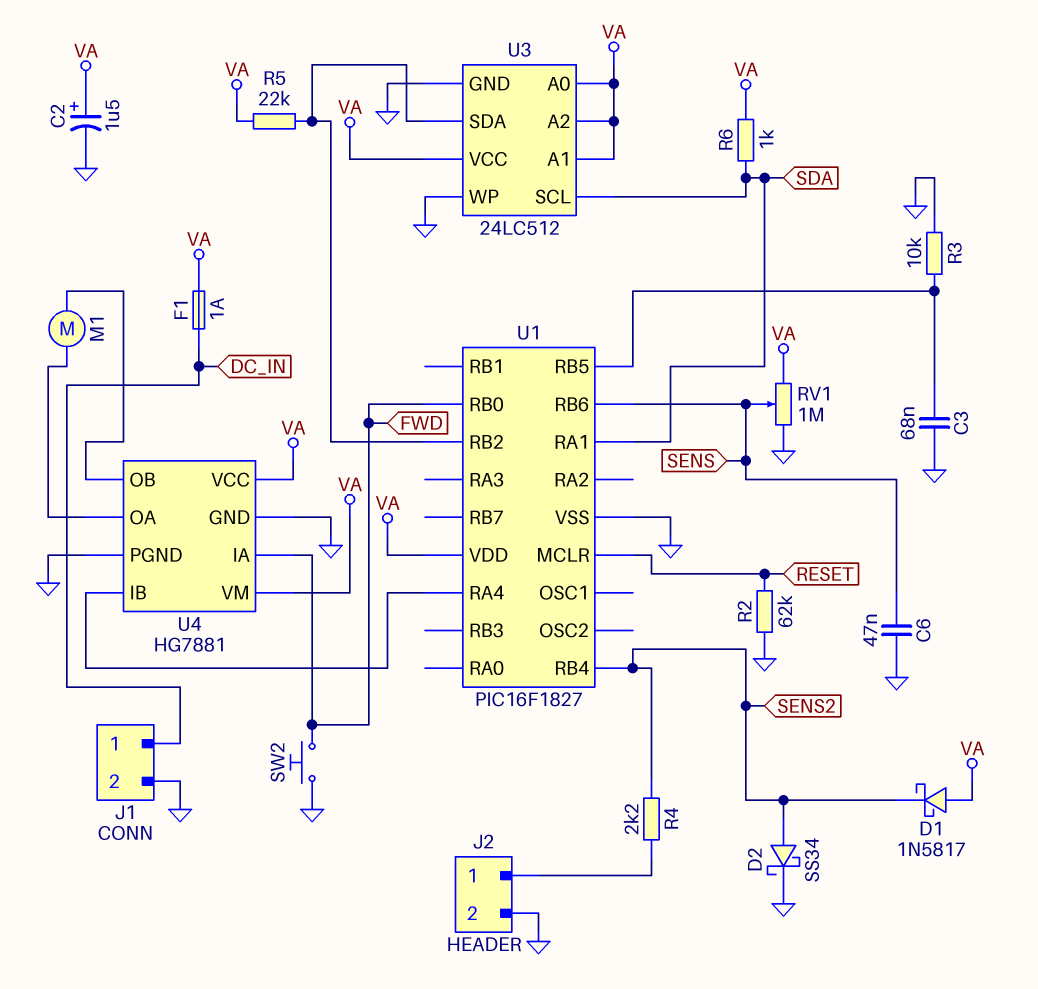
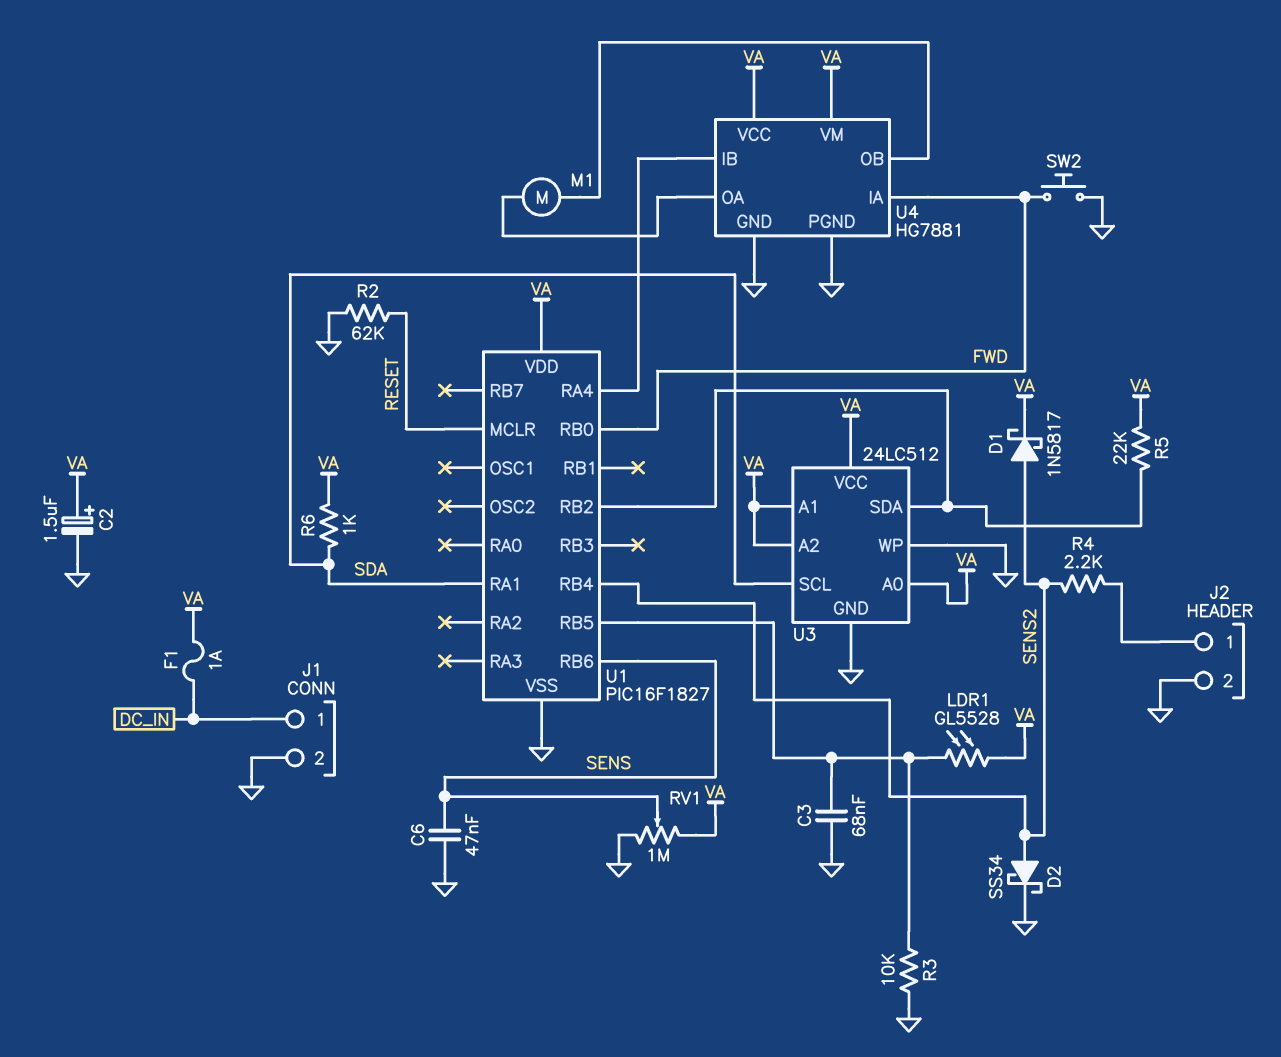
D1: schottky 1N5817 (A VA, K SENS2) -> schottky 1N5817 (A SENS2, K VA)
LDR1: none -> GL5528 (U1/RB5, VA)

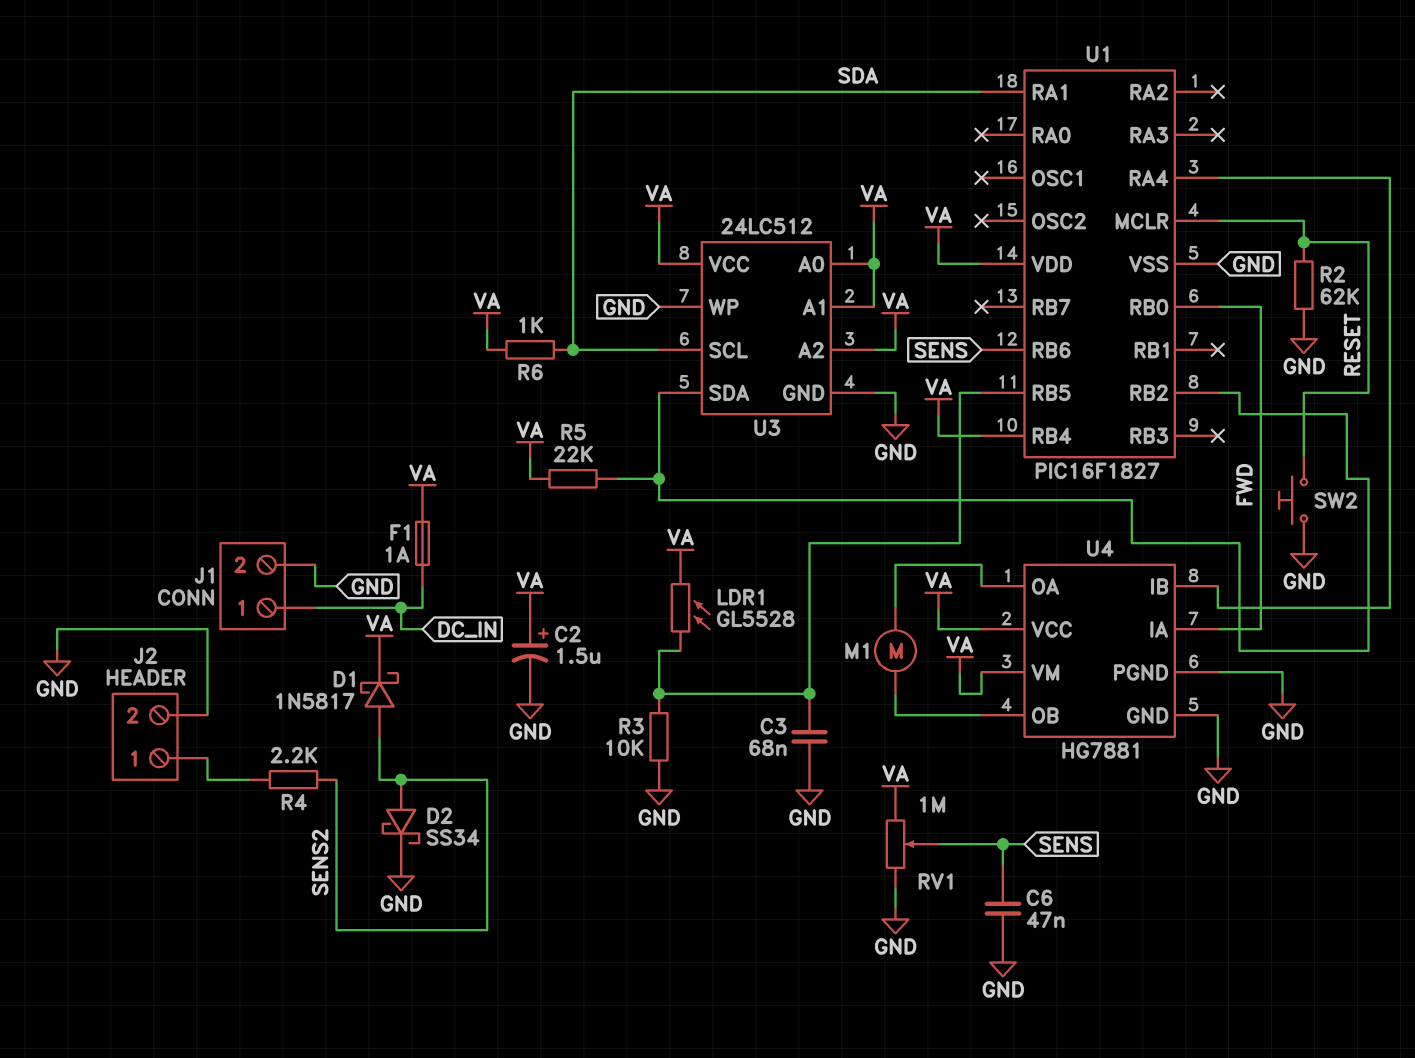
SW2: button (FWD, GND) -> button (GND, RESET)
U1 pin RB4: SENS2 -> VA

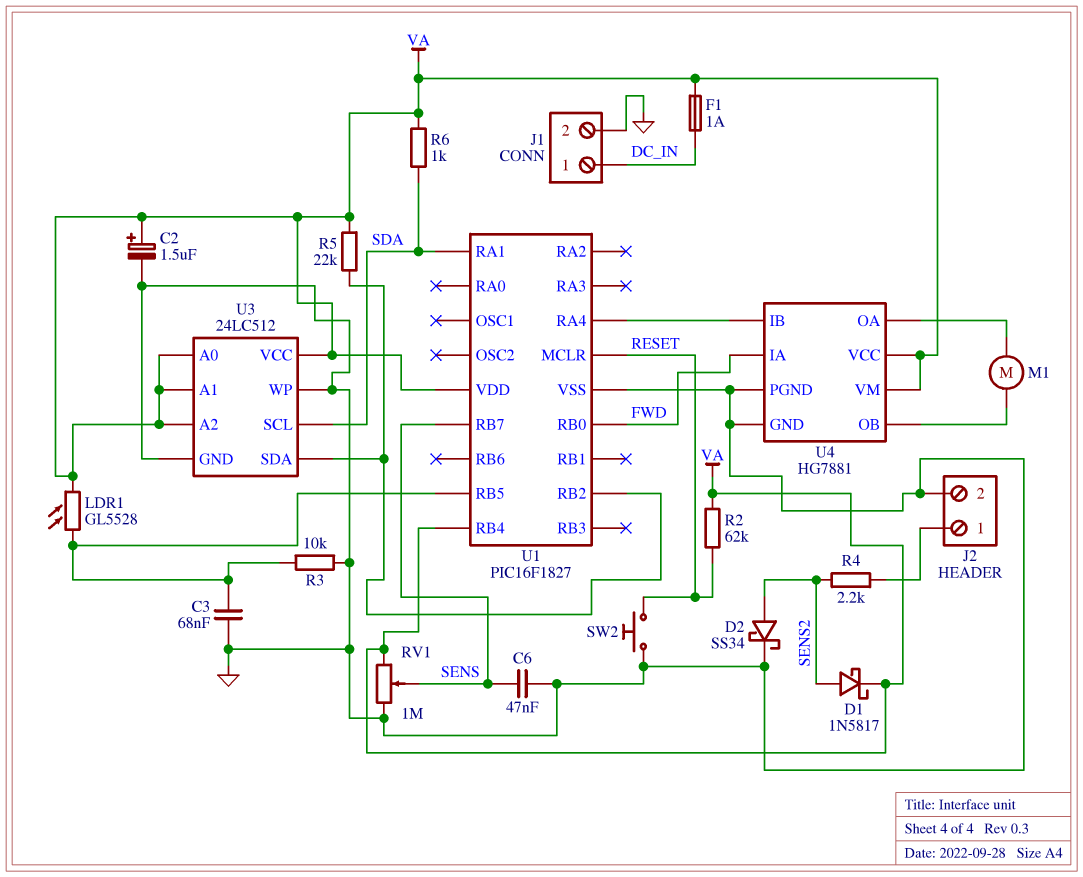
R2: 62k (GND, RESET) -> 62k (RESET, VA)
U1 pin RB6: SENS -> none
U1 pin RB7: none -> SENS

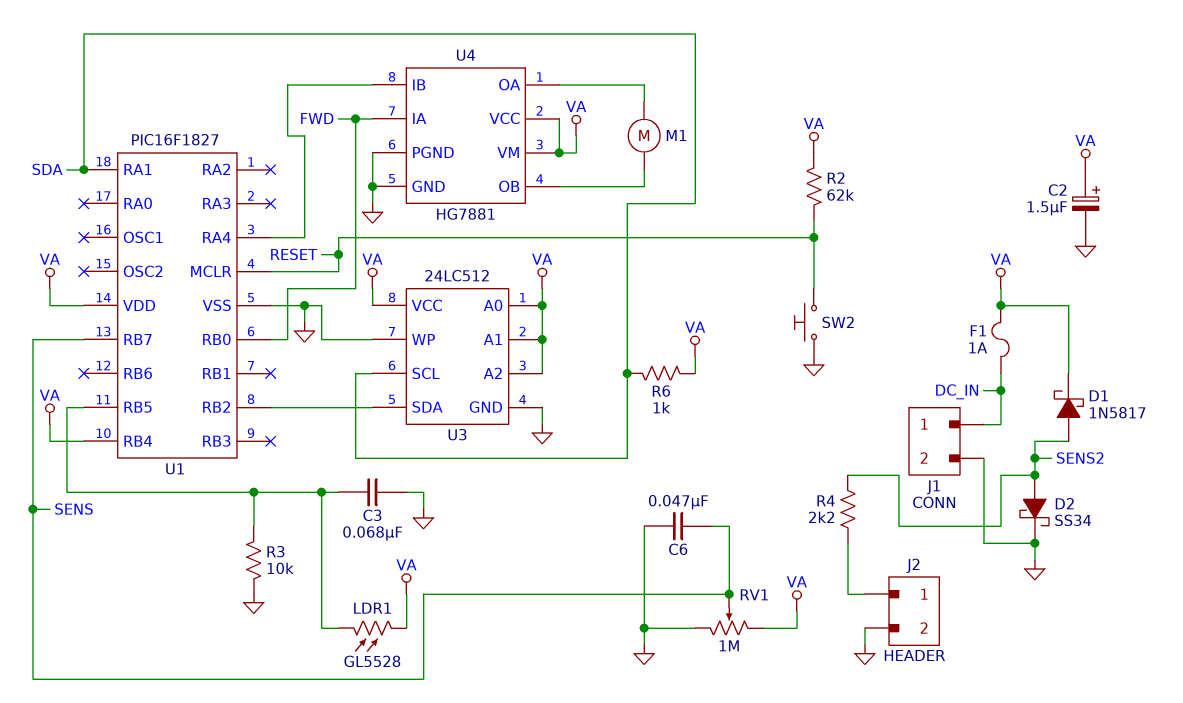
R5: 22k (U1/RB2, VA) -> none

